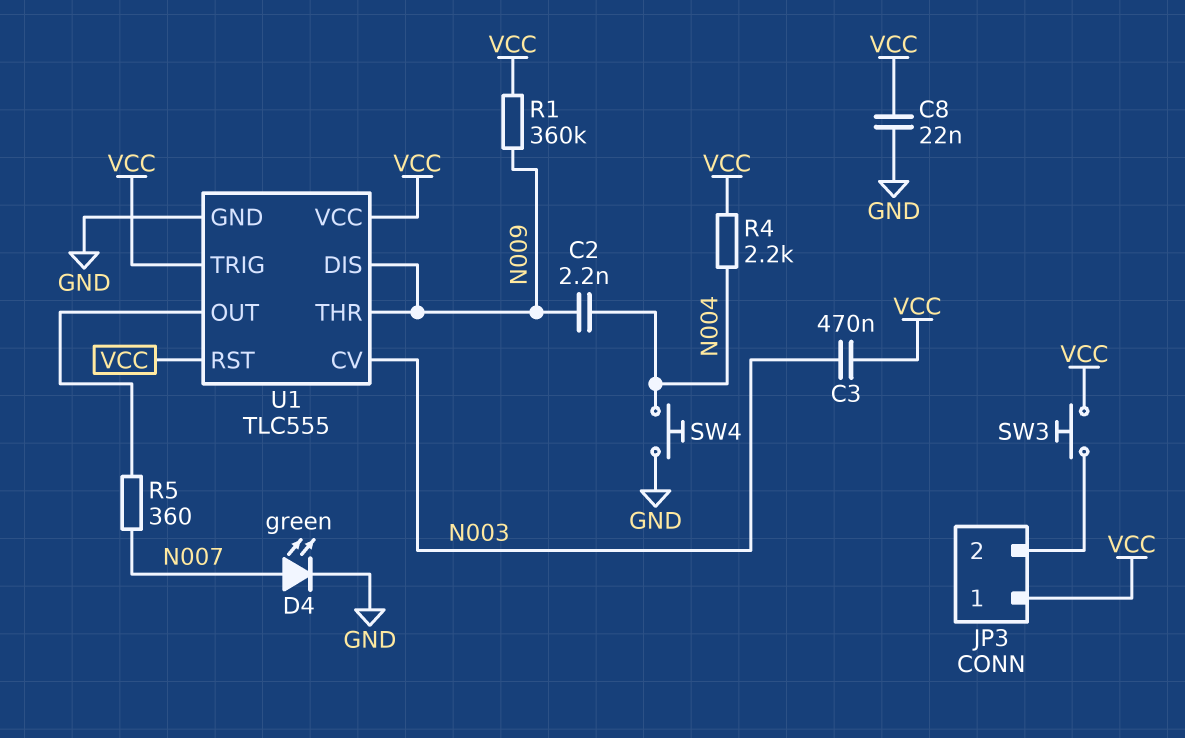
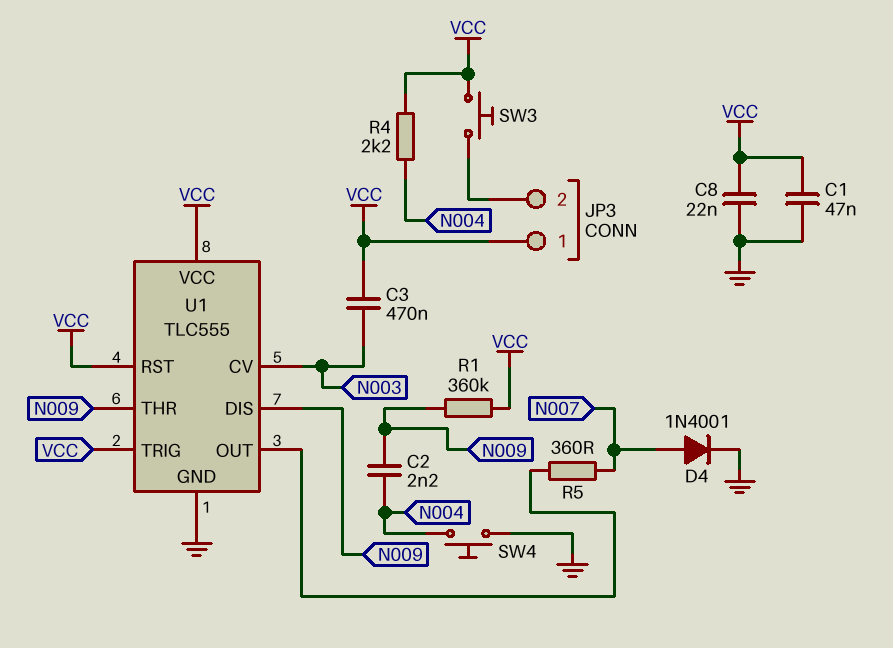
C1: none -> 47nF (GND, VCC)
D4: LED green (A N007, K GND) -> diode 1N4001 (A N007, K GND)

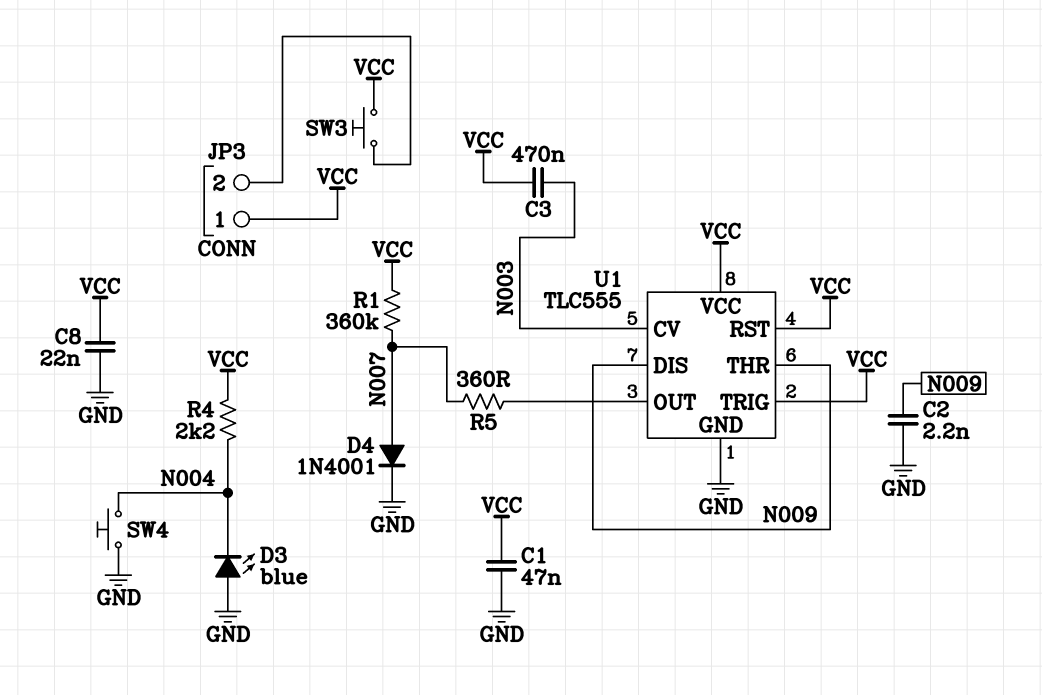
C2: 2.2nF (N004, N009) -> 2.2nF (GND, N009)
D3: none -> LED blue (A GND, K N004)
R1: 360k (N009, VCC) -> 360k (N007, VCC)

